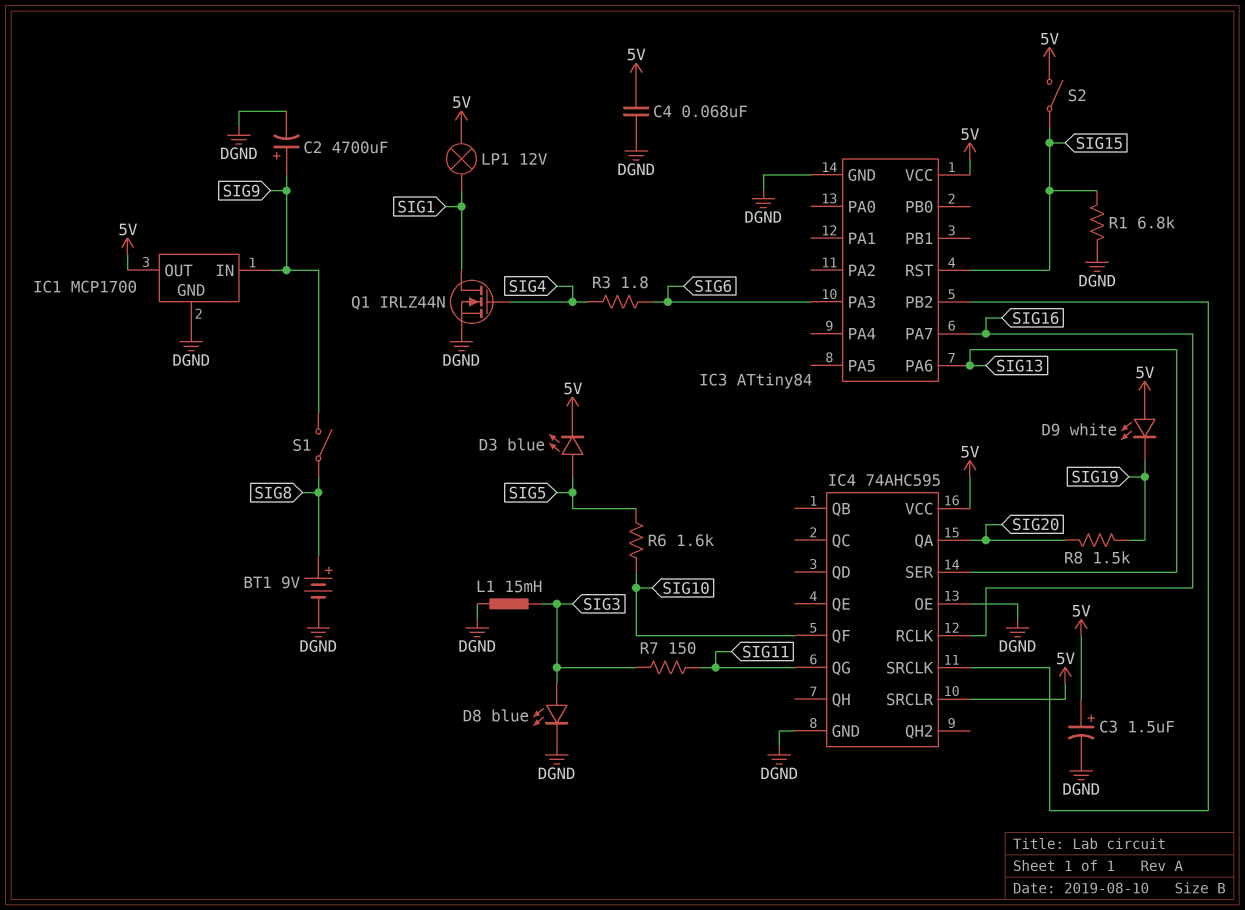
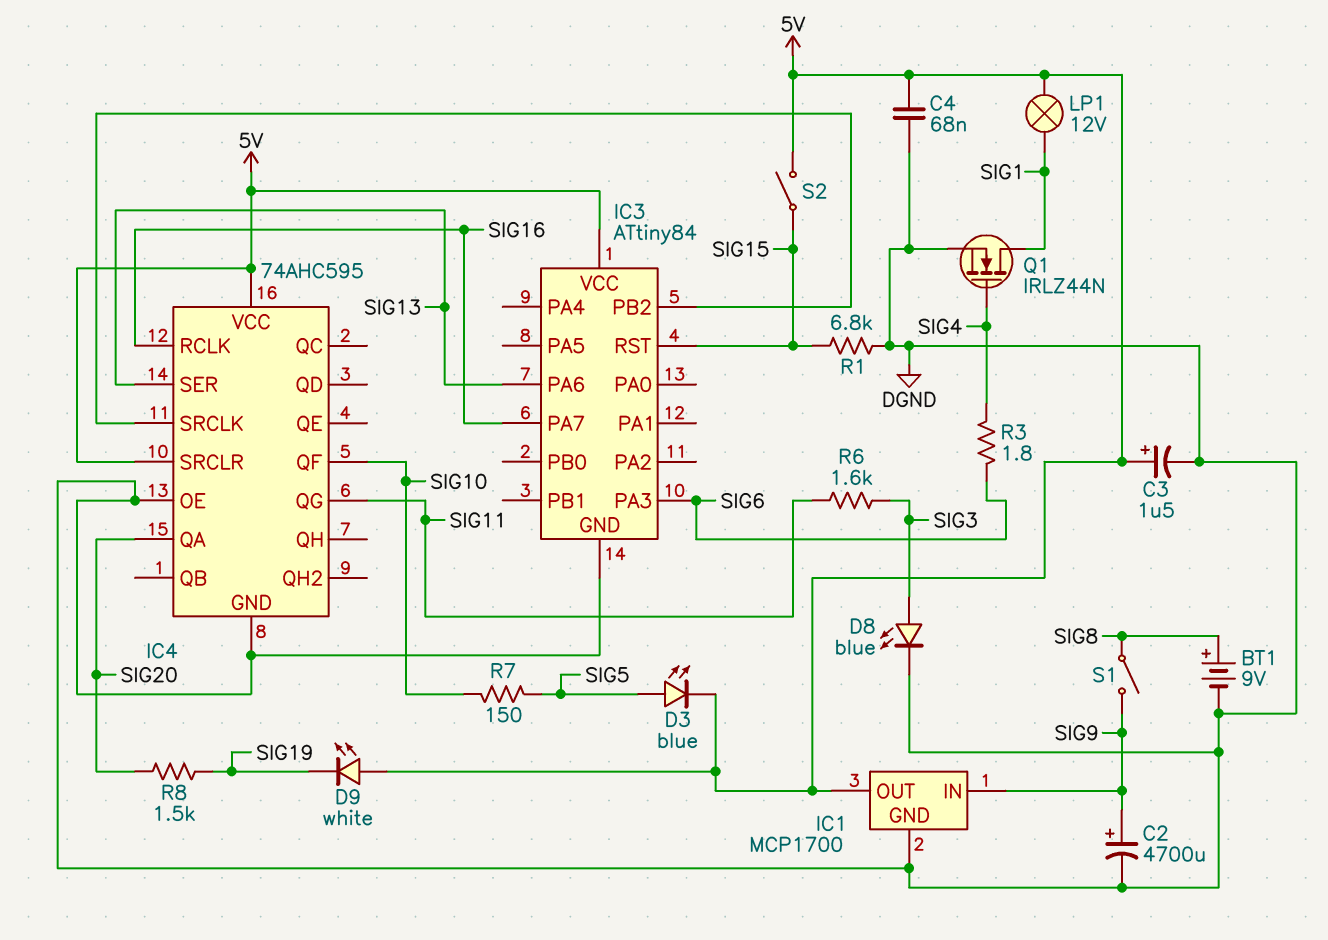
L1: 15mH (DGND, SIG3) -> none
R6: 1.6k (SIG5, SIG10) -> 1.6k (SIG3, SIG11)
R7: 150 (SIG3, SIG11) -> 150 (SIG5, SIG10)

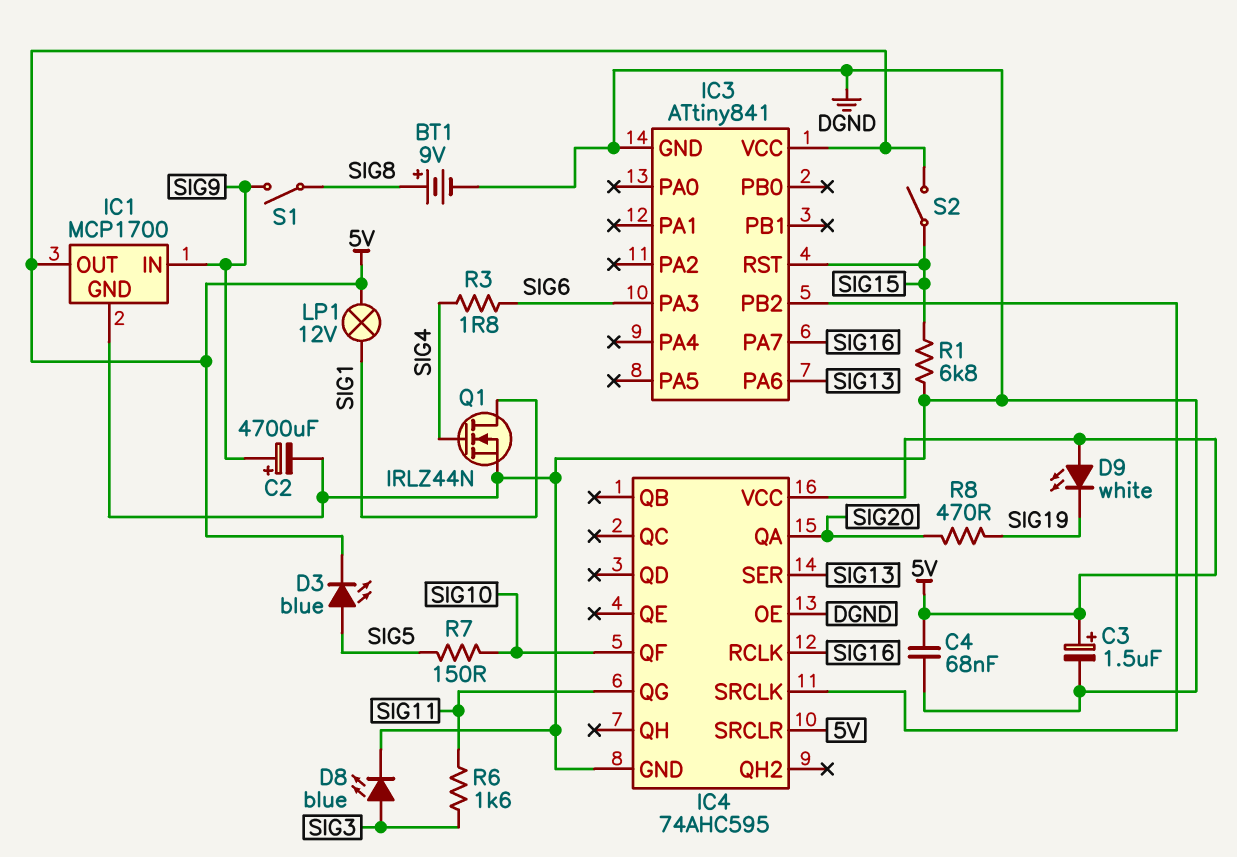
IC3: ATtiny84 -> ATtiny841
R8: 1.5k (SIG19, SIG20) -> 470 (SIG19, SIG20)

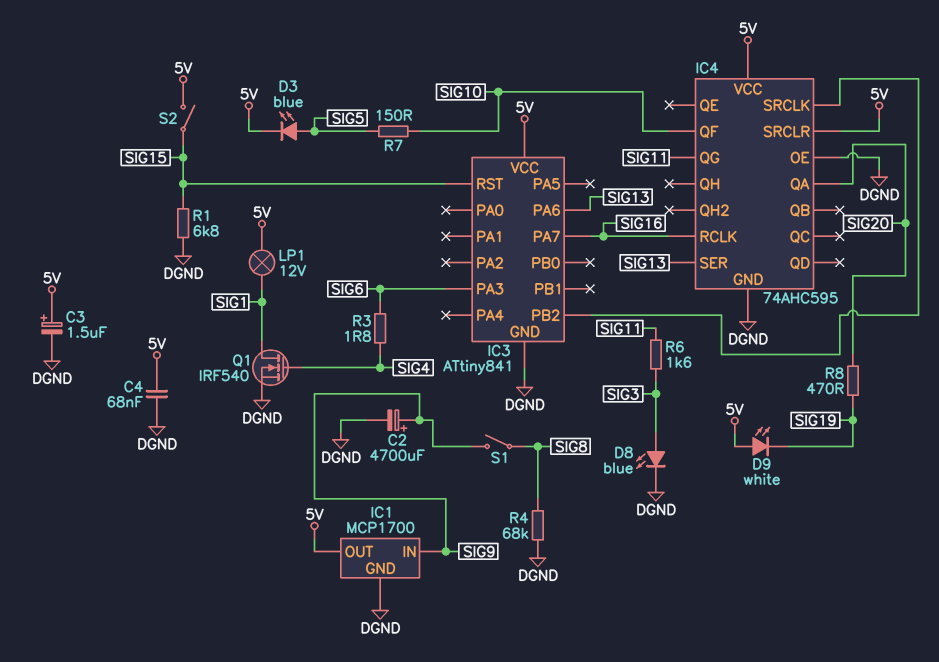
BT1: 9V (plus SIG8, minus DGND) -> none
Q1: NMOS IRLZ44N (G SIG4, D SIG1, S DGND) -> NMOS IRF540 (G SIG4, D SIG1, S DGND)
R4: none -> 68k (DGND, SIG8)

